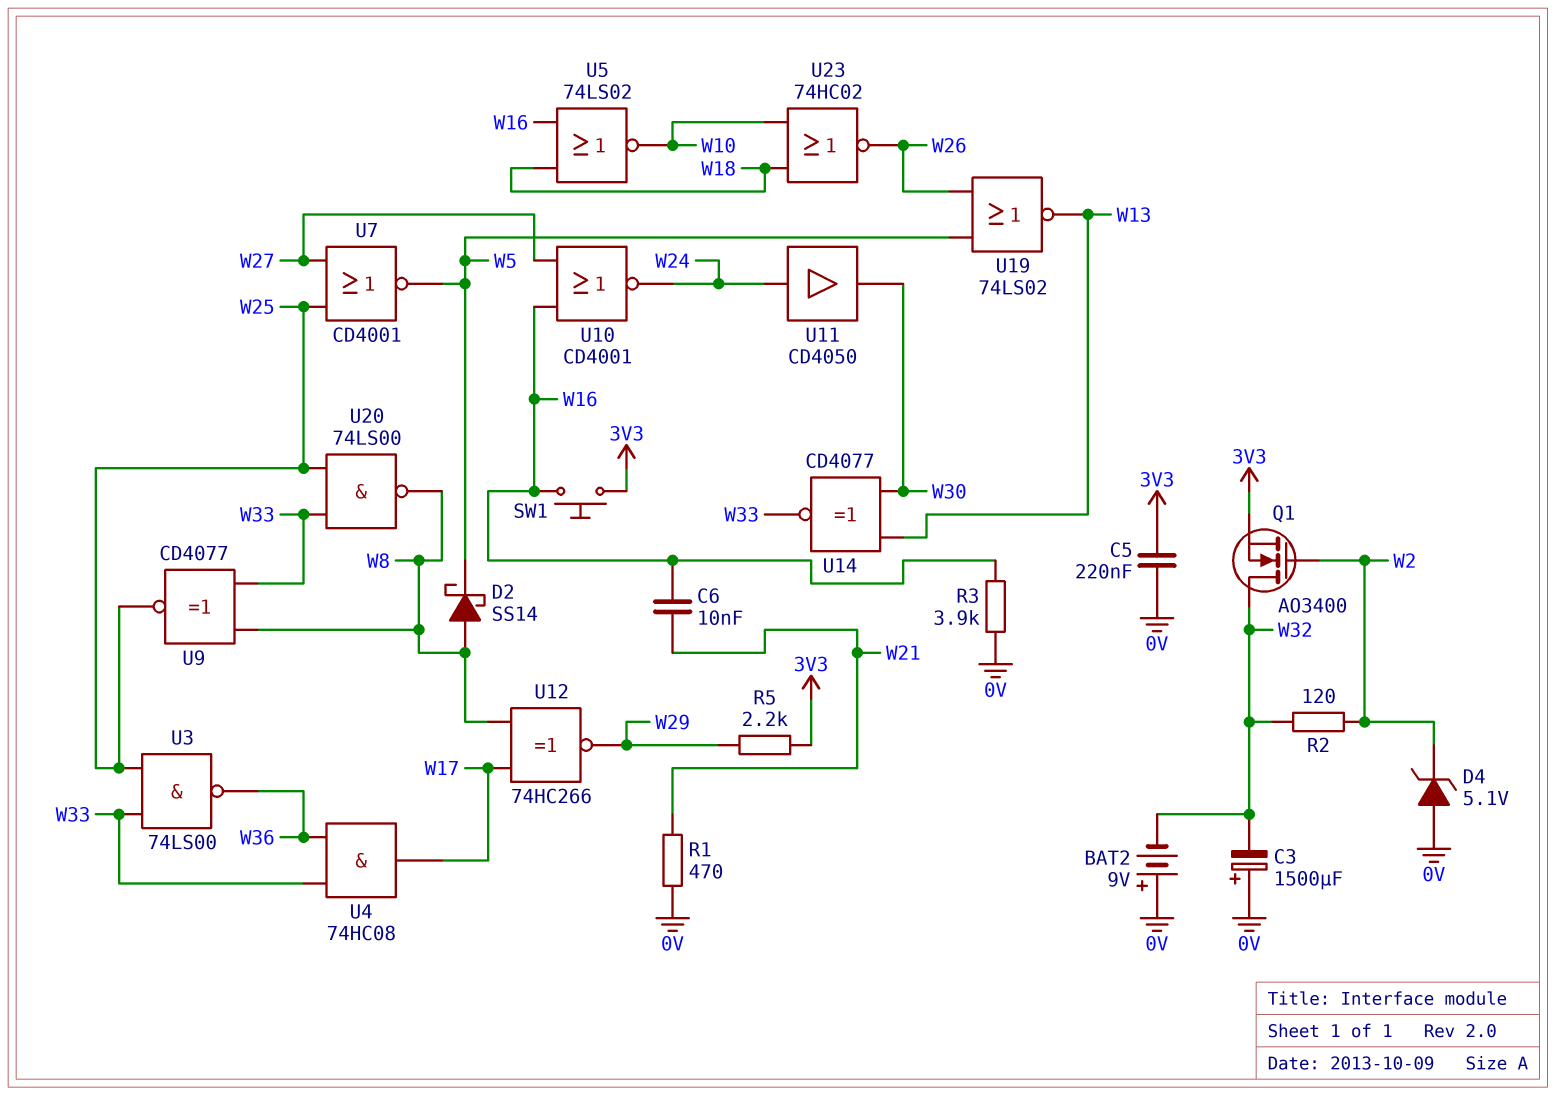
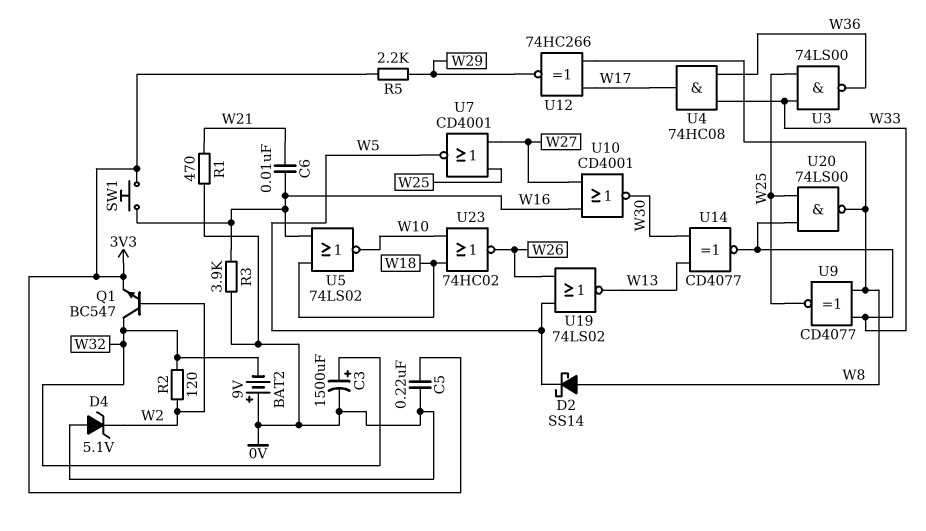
C3: 1500uF (plus 0V, minus W32) -> 1500uF (plus W32, minus 0V)
Q1: NMOS AO3400 (G W2, D W32, S 3V3) -> NPN BC547 (B W2, C W32, E 3V3)
U10: NOR CD4001 (in W16, in W27, out W24) -> NOR CD4001 (in W16, in W27, out W30)
U11: buffer CD4050 (in W24, out W30) -> none

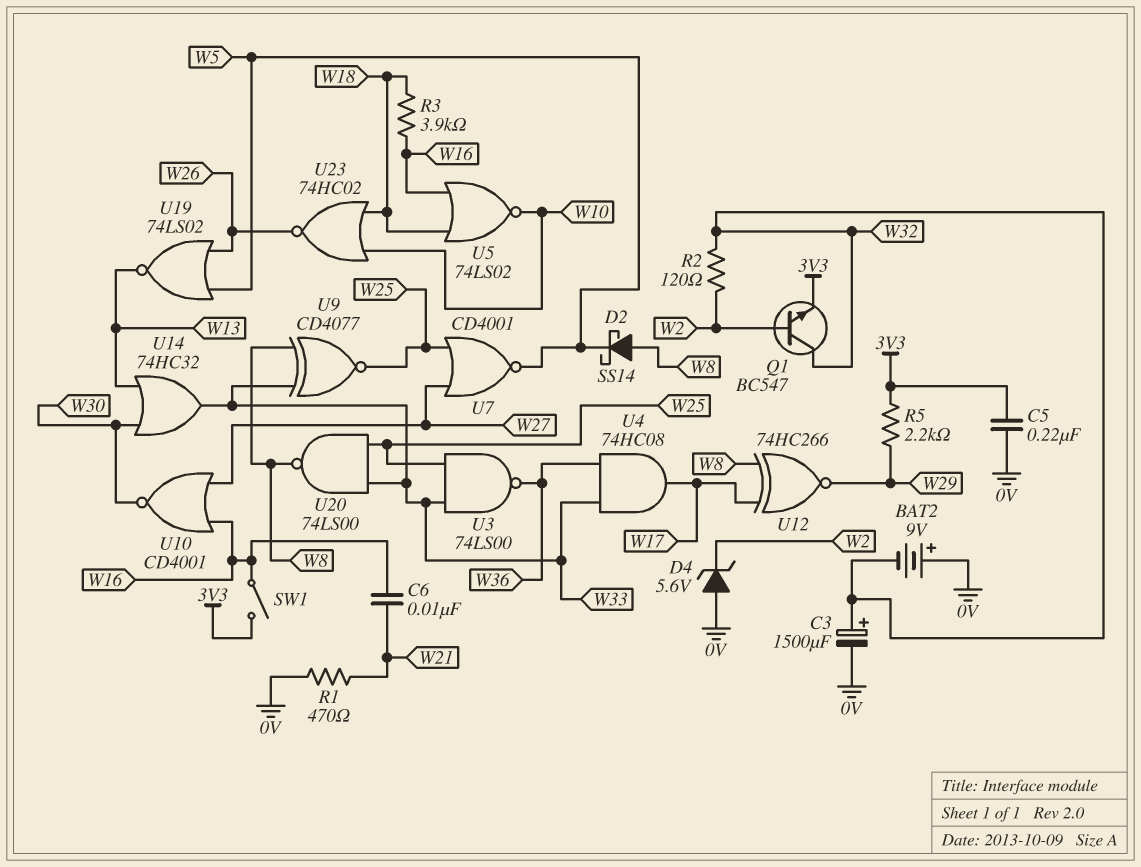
D4: zener 5.1V (A 0V, K W2) -> zener 5.6V (A 0V, K W2)
R3: 3.9k (0V, W16) -> 3.9k (W16, W18)
SW1: button (3V3, W16) -> switch (3V3, W16)
U14: XNOR CD4077 (in W13, in W30, out W33) -> OR 74HC32 (in W13, in W30, out W33)

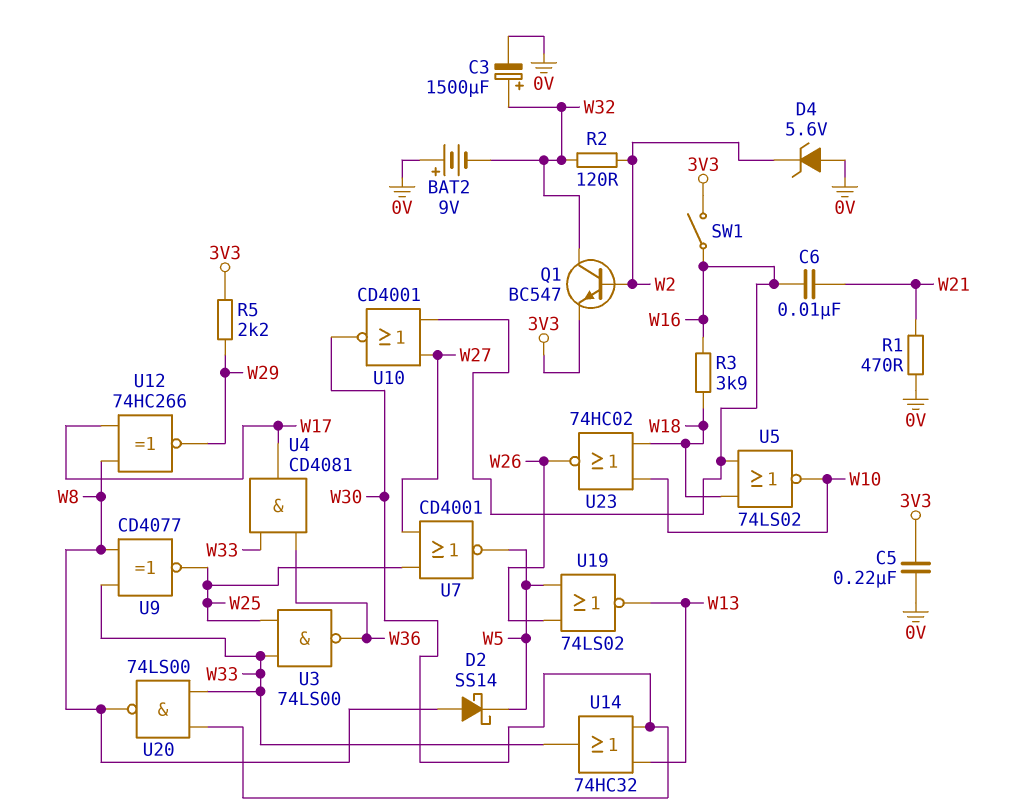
U4: AND 74HC08 (in W33, in W36, out W17) -> AND CD4081 (in W33, in W36, out W17)
U20: NAND 74LS00 (in W25, in W33, out W8) -> NAND 74LS00 (in W30, in W33, out W8)

